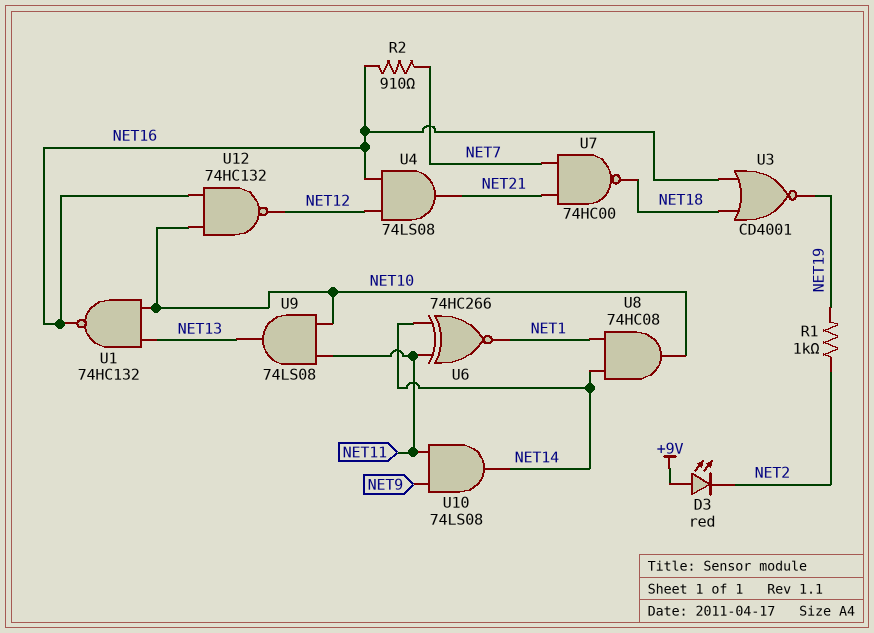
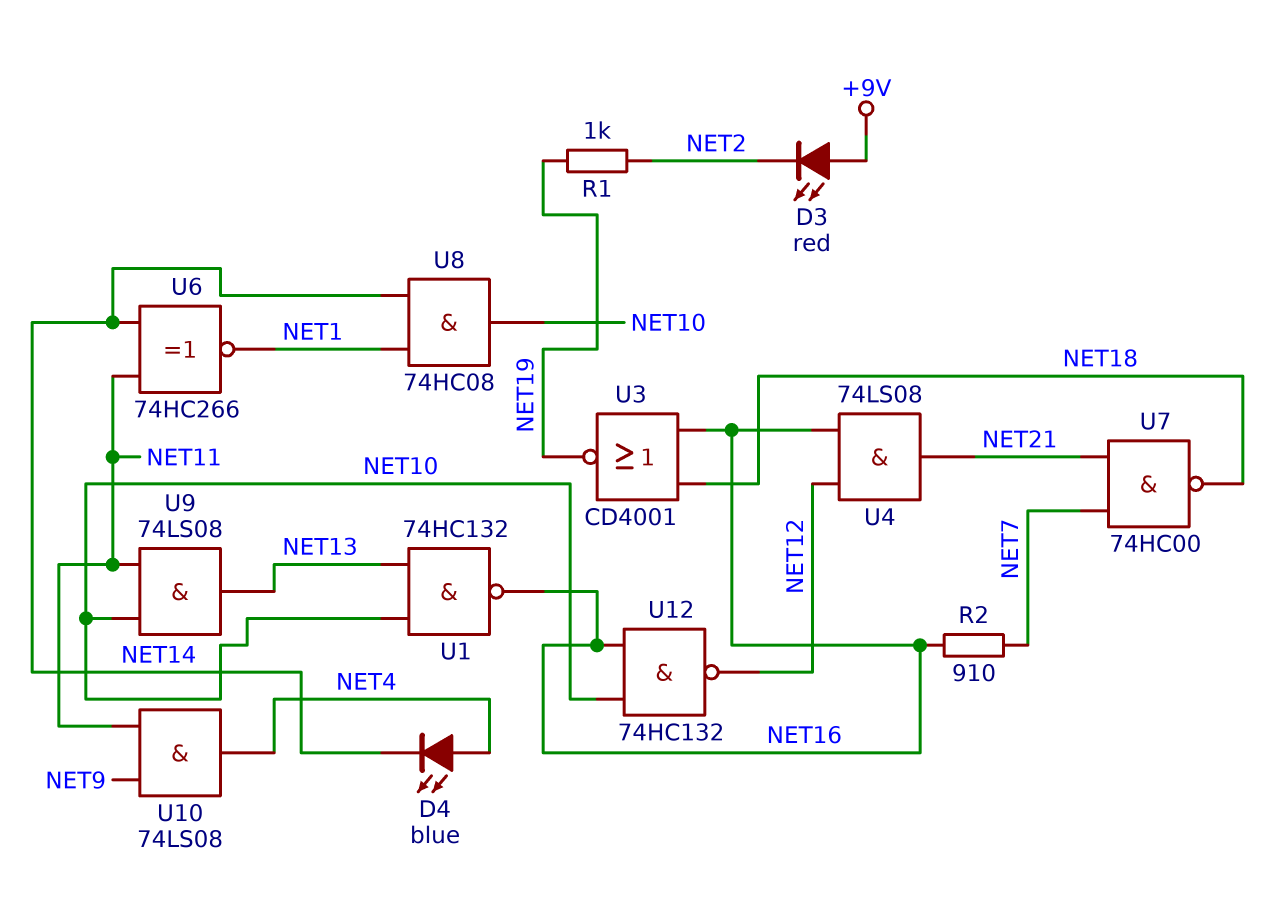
D4: none -> LED blue (A NET4, K NET14)
U10: AND 74LS08 (in NET9, in NET11, out NET14) -> AND 74LS08 (in NET9, in NET11, out NET4)

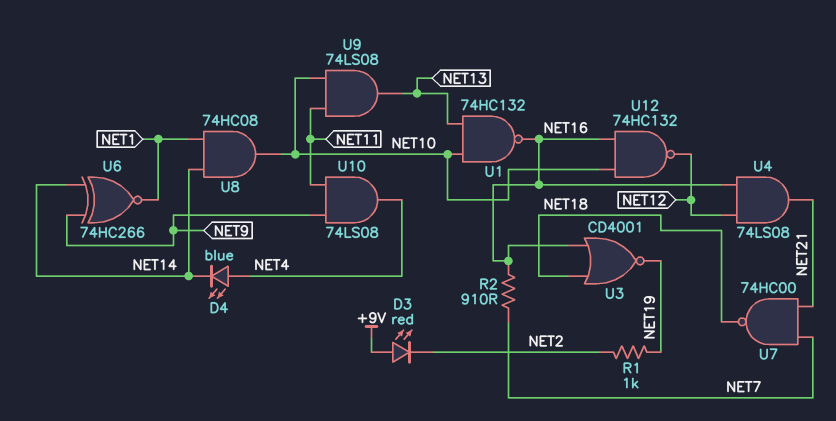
U6: XNOR 74HC266 (in NET11, in NET14, out NET1) -> XNOR 74HC266 (in NET9, in NET14, out NET1)

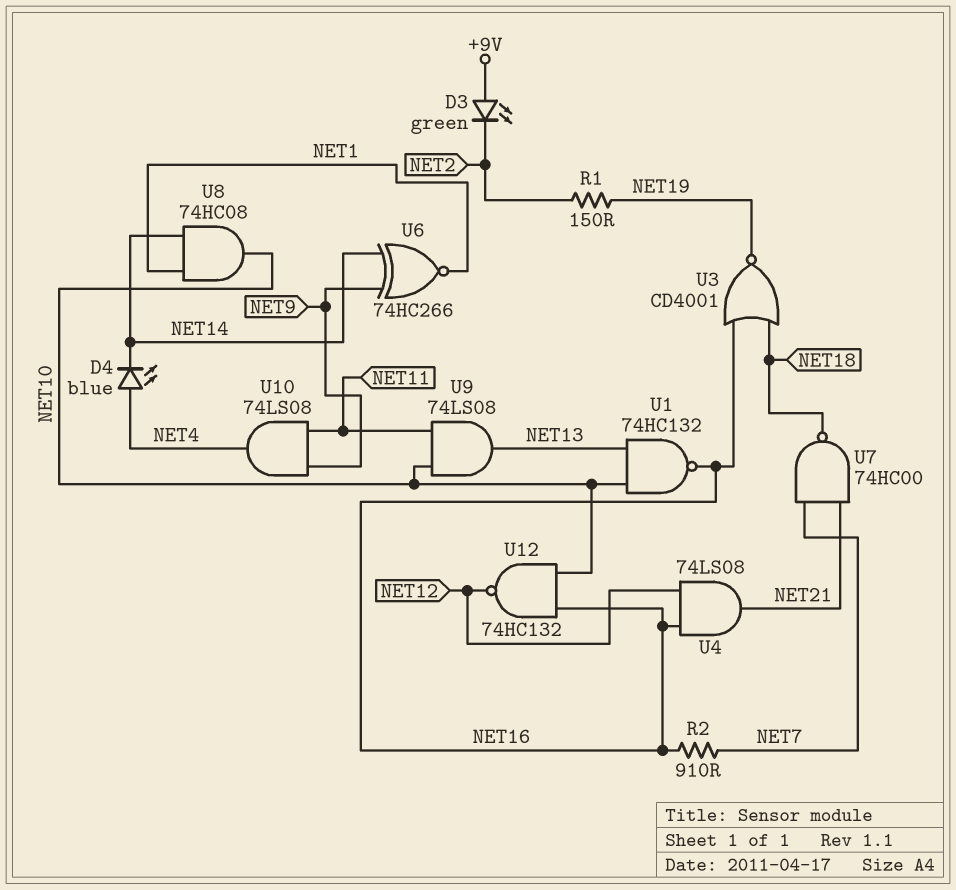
D3: LED red (A +9V, K NET2) -> LED green (A +9V, K NET2)
R1: 1k (NET2, NET19) -> 150 (NET2, NET19)

